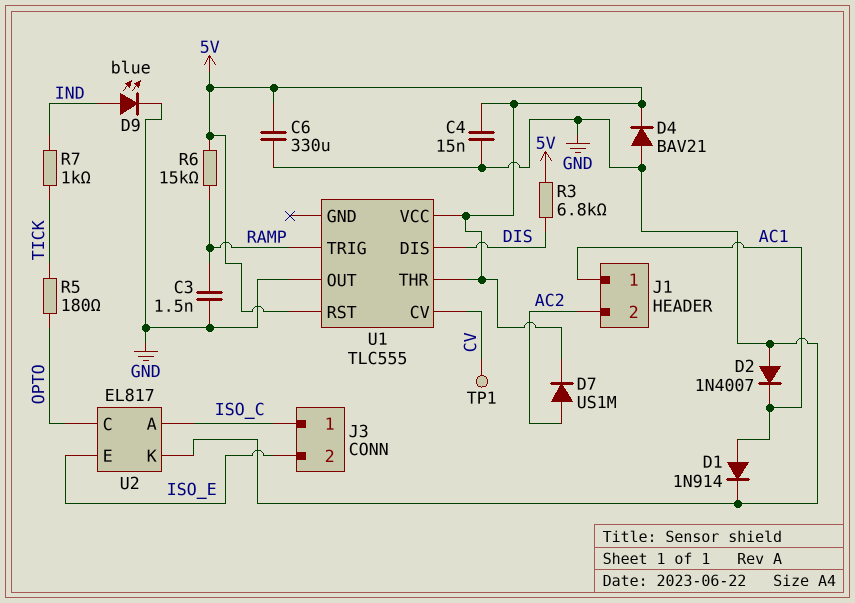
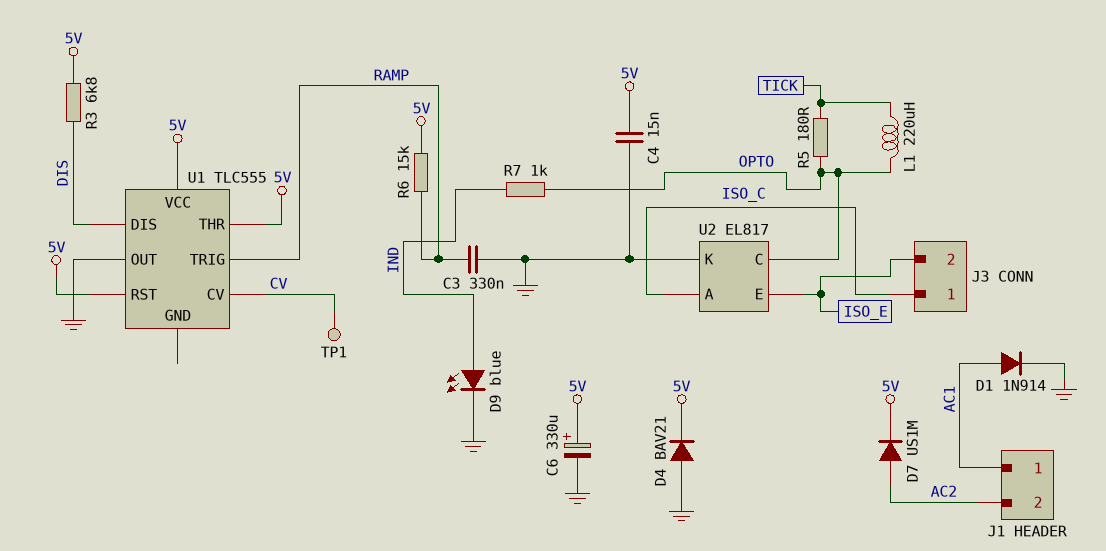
C3: 1.5nF (GND, RAMP) -> 330nF (GND, RAMP)
C6: 330uF (5V, GND) -> 330uF (plus 5V, minus GND)
D2: diode 1N4007 (A GND, K AC1) -> none
L1: none -> 220uH (OPTO, TICK)
R7: 1k (IND, TICK) -> 1k (IND, OPTO)

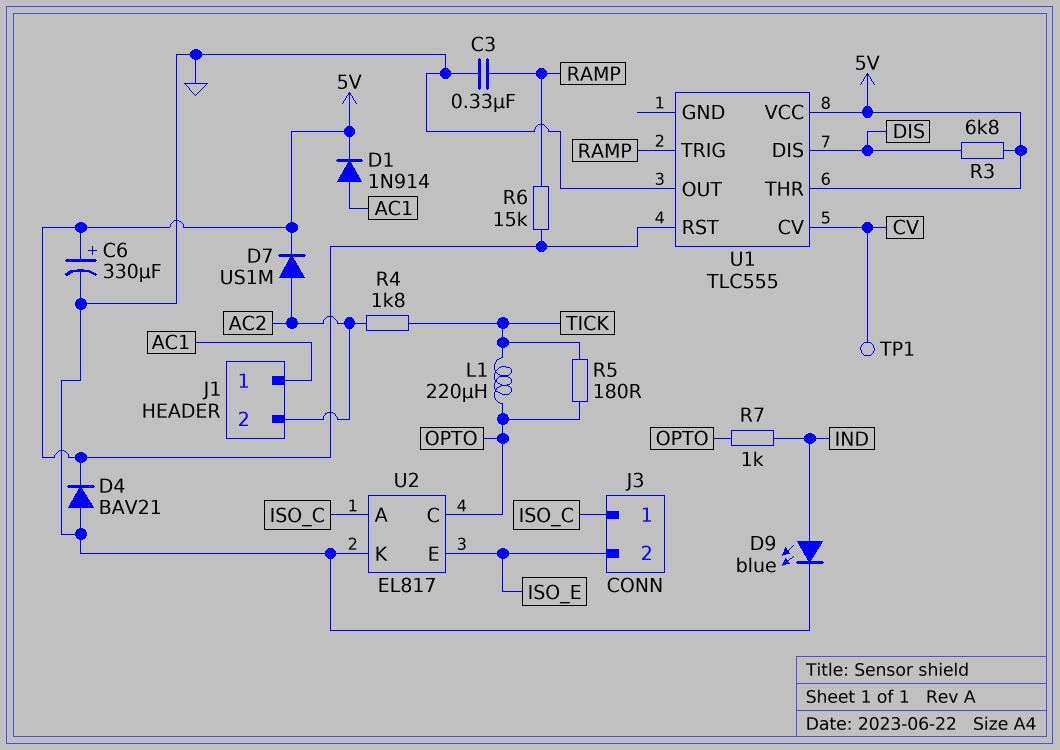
C4: 15nF (5V, GND) -> none
D1: diode 1N914 (A AC1, K GND) -> diode 1N914 (A AC1, K 5V)
R4: none -> 1.8k (AC2, TICK)

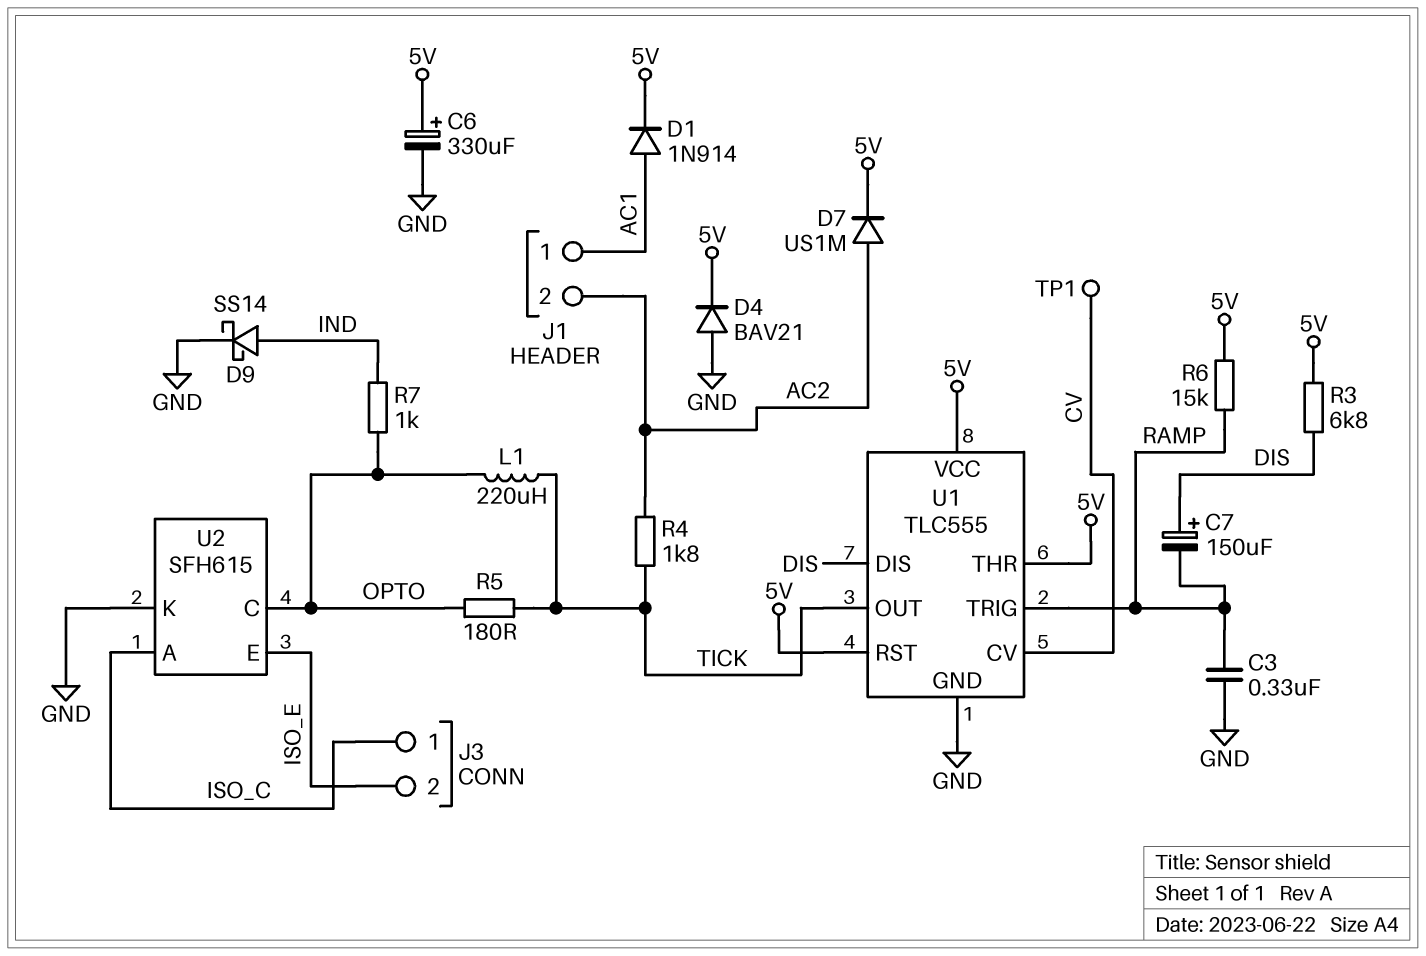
C7: none -> 150uF (plus DIS, minus RAMP)
D9: LED blue (A IND, K GND) -> schottky SS14 (A IND, K GND)
U1 pin GND: none -> GND
U1 pin OUT: GND -> TICK
U2: EL817 -> SFH615

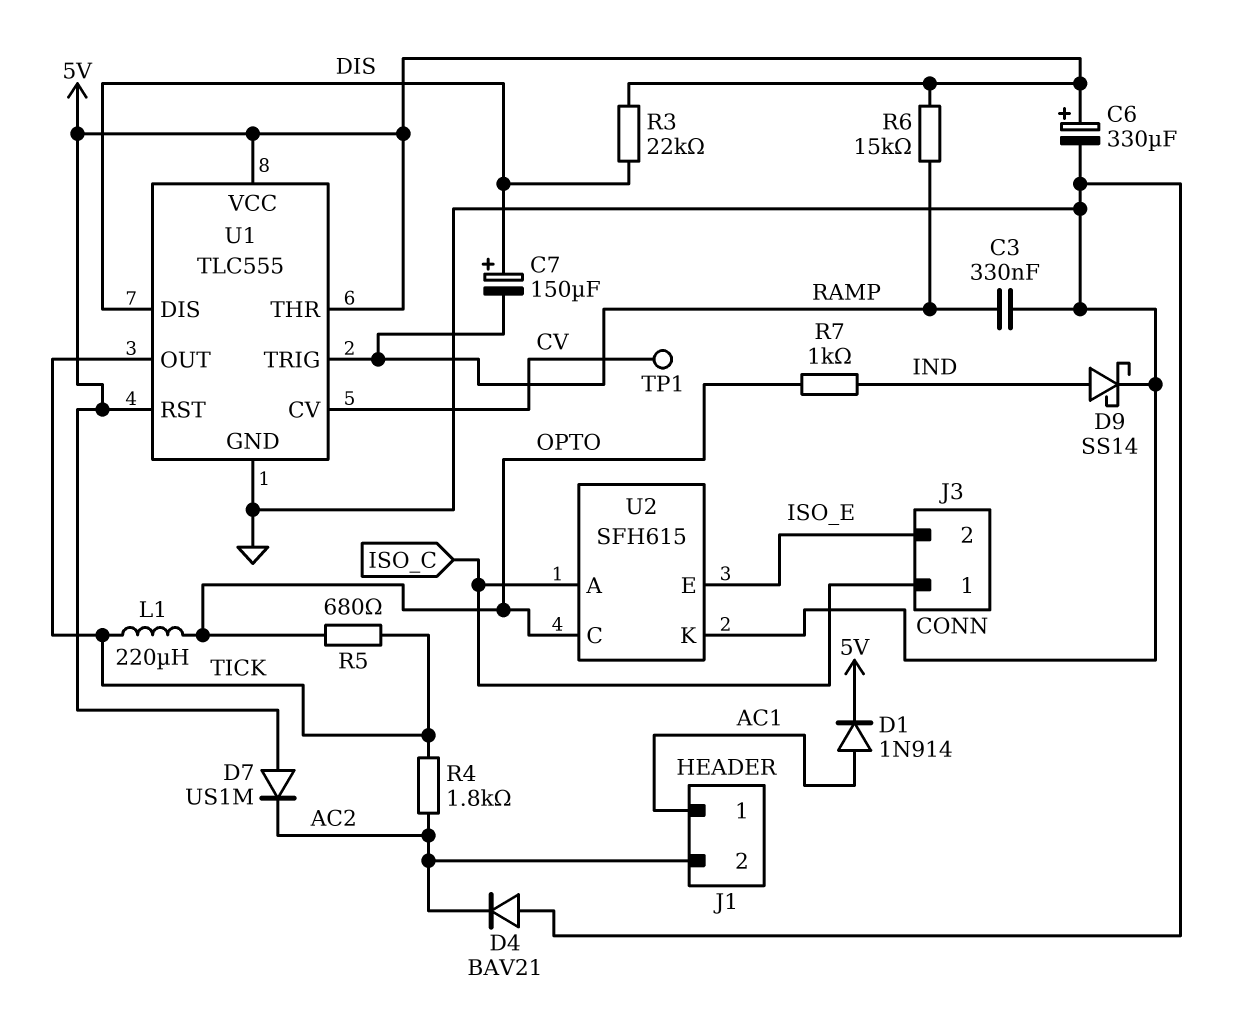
D4: diode BAV21 (A GND, K 5V) -> diode BAV21 (A GND, K AC2)
D7: diode US1M (A AC2, K 5V) -> diode US1M (A 5V, K AC2)
R3: 6.8k (5V, DIS) -> 22k (5V, DIS)
R5: 180 (OPTO, TICK) -> 680 (OPTO, TICK)

